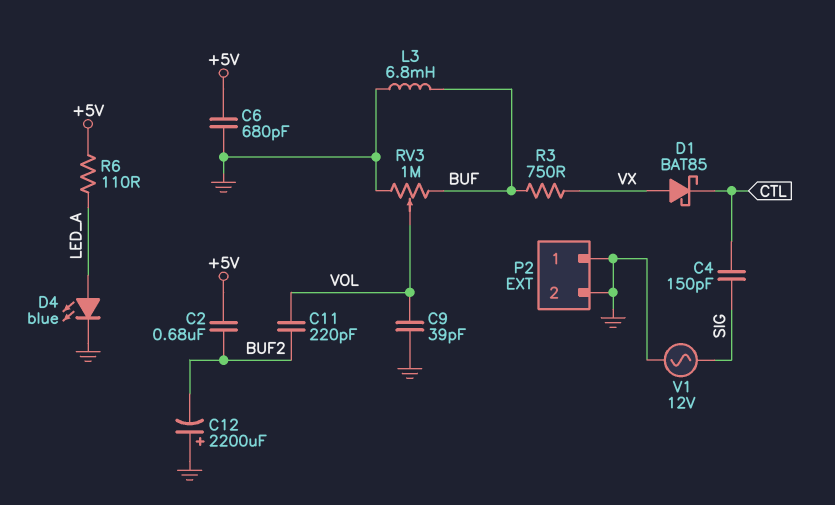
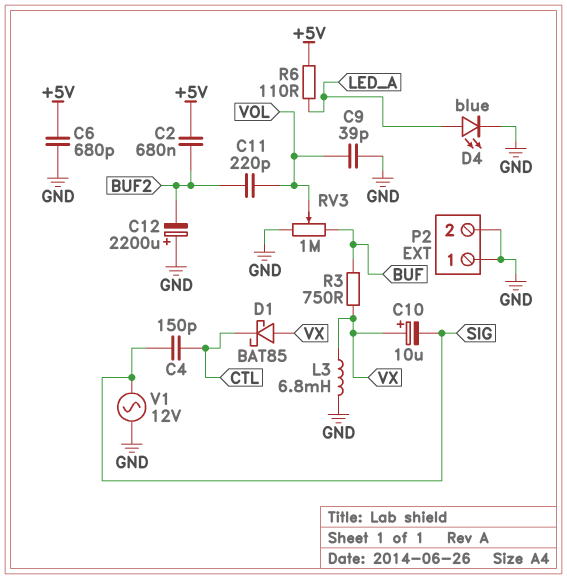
C10: none -> 10uF (plus VX, minus SIG)
L3: 6.8mH (BUF, GND) -> 6.8mH (GND, VX)

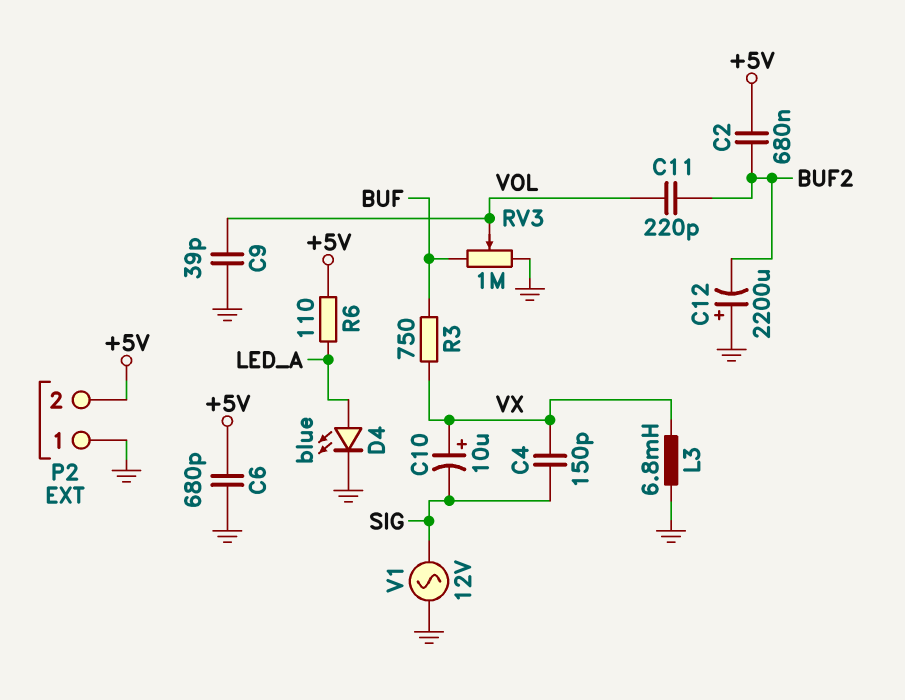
C4: 150pF (CTL, SIG) -> 150pF (SIG, VX)
D1: schottky BAT85 (A VX, K CTL) -> none
P2 pin 2: GND -> +5V

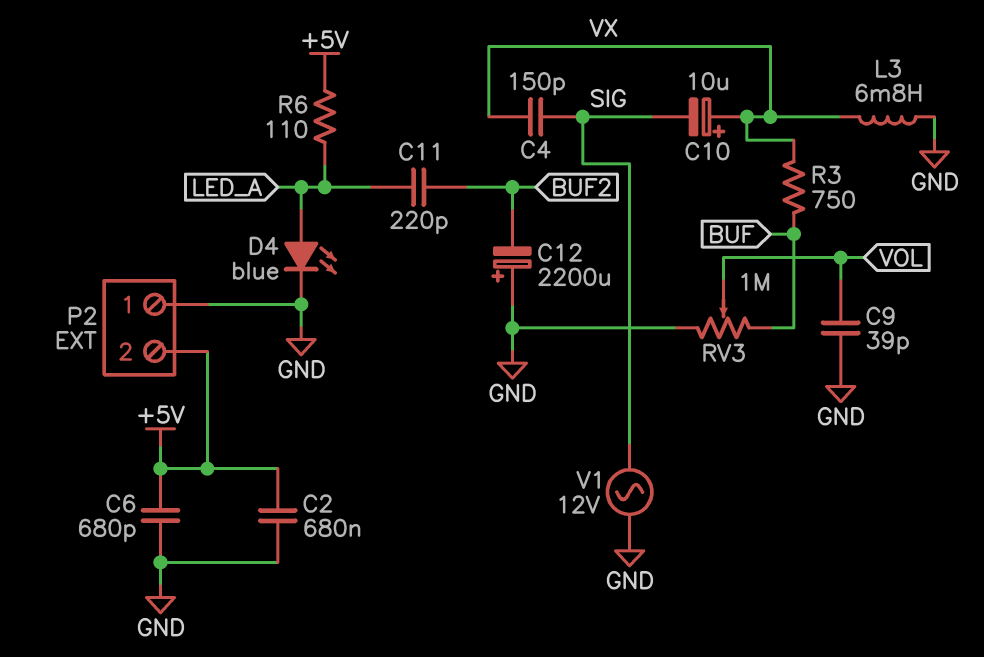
C2: 680nF (+5V, BUF2) -> 680nF (+5V, GND)
C11: 220pF (BUF2, VOL) -> 220pF (BUF2, LED_A)

